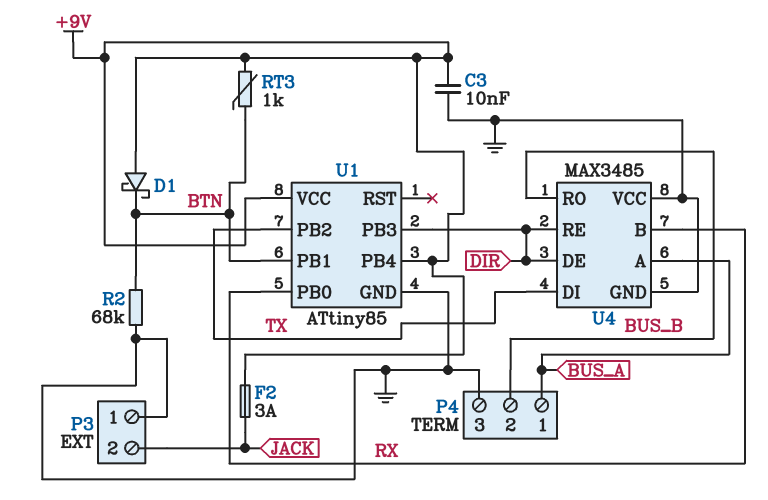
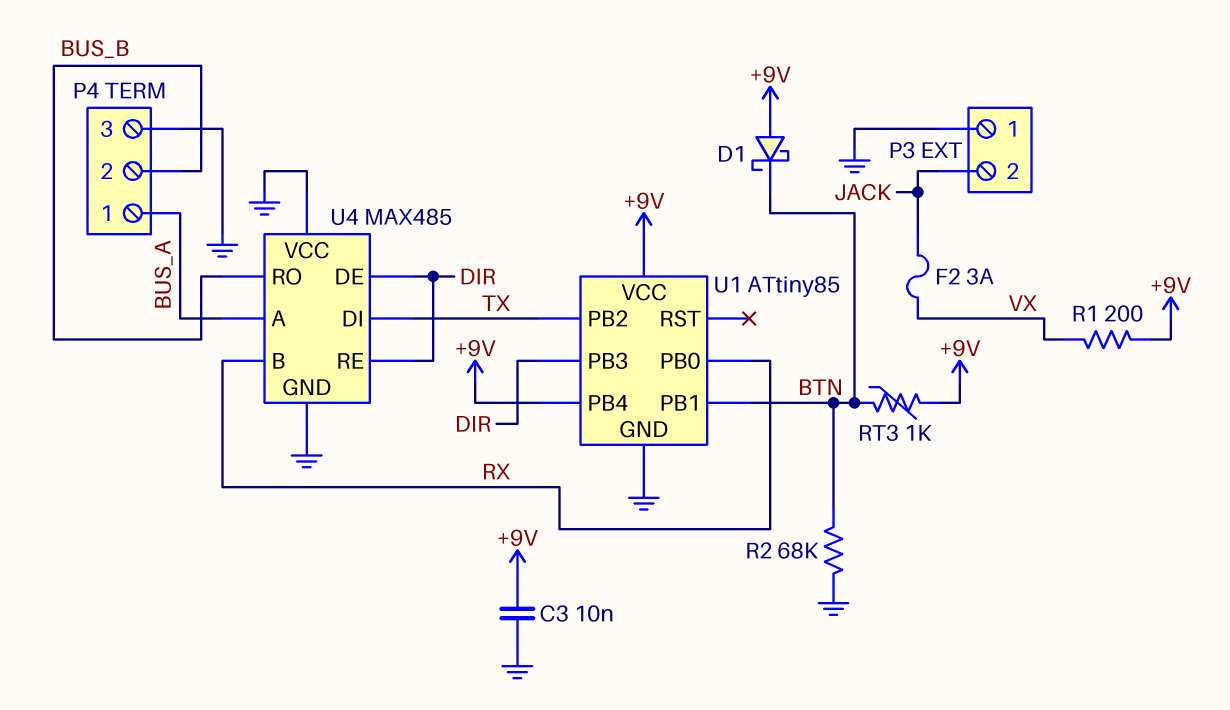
F2: 3A (+9V, JACK) -> 3A (JACK, VX)
R1: none -> 200 (+9V, VX)
U4: MAX3485 -> MAX485

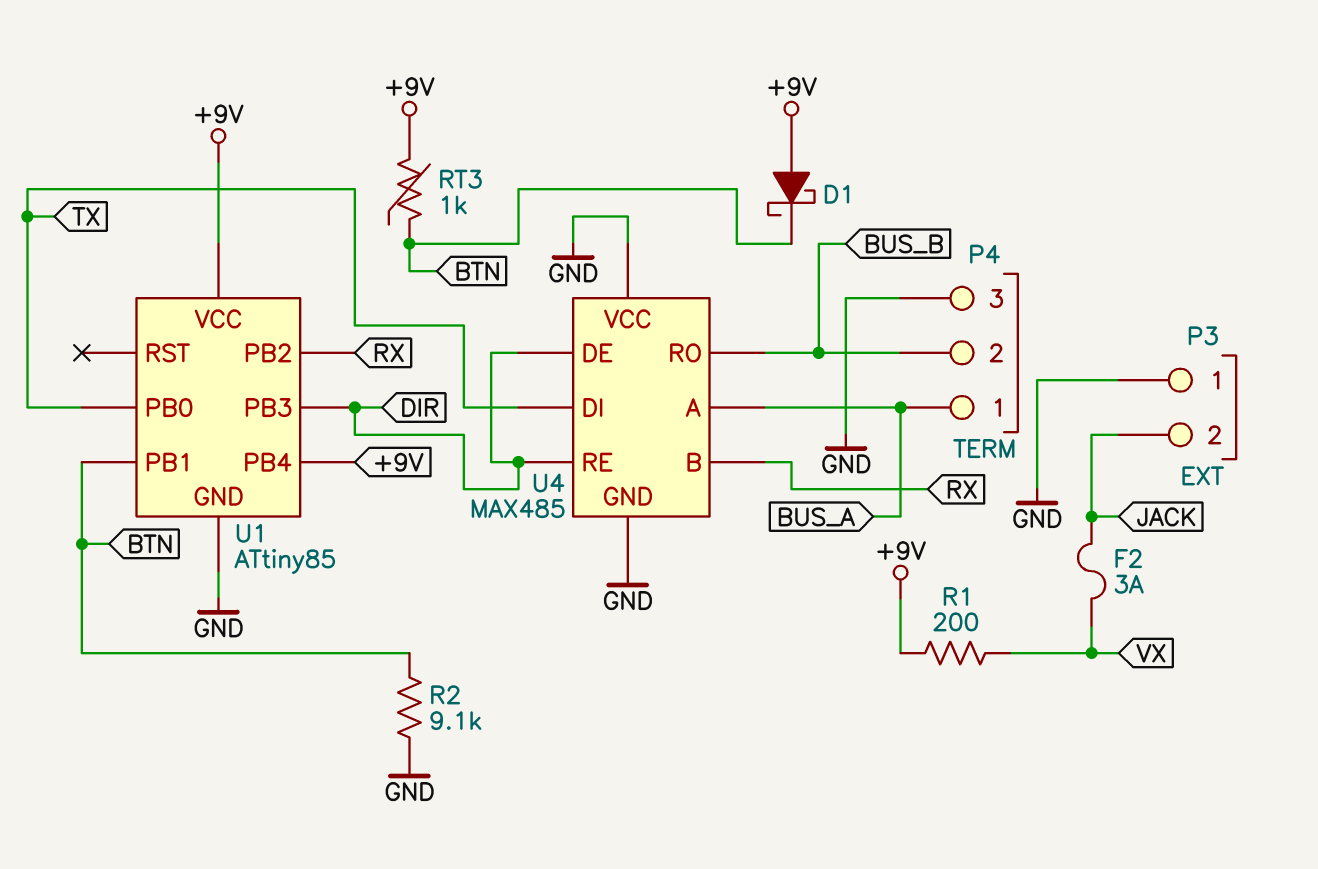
C3: 10nF (+9V, GND) -> none
R2: 68k (BTN, GND) -> 9.1k (BTN, GND)
U1 pin PB0: RX -> TX
U1 pin PB2: TX -> RX

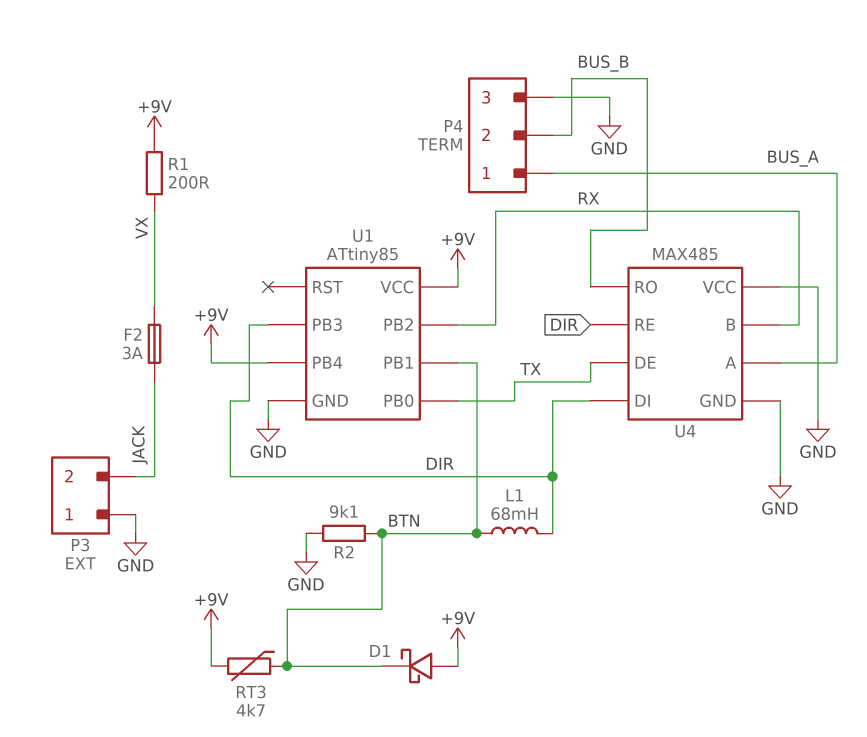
L1: none -> 68mH (BTN, DIR)
RT3: 1k (+9V, BTN) -> 4.7k (+9V, BTN)
U4 pin DE: DIR -> TX
U4 pin DI: TX -> DIR

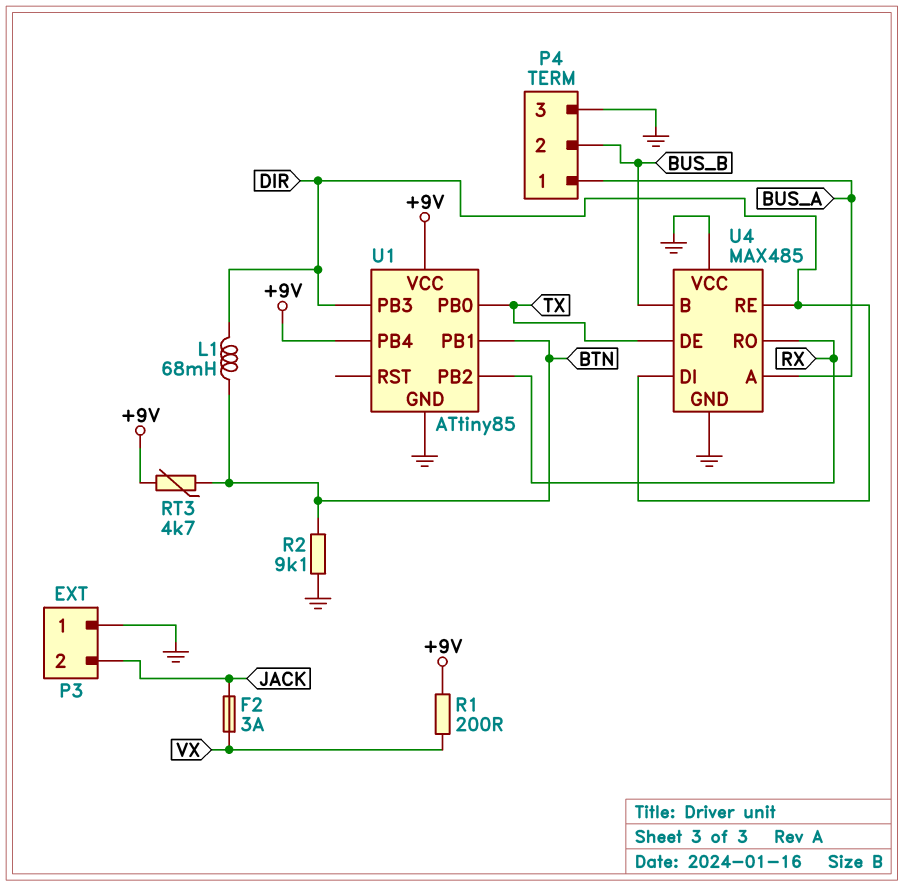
D1: schottky (A +9V, K BTN) -> none
U4 pin B: RX -> BUS_B
U4 pin RO: BUS_B -> RX

